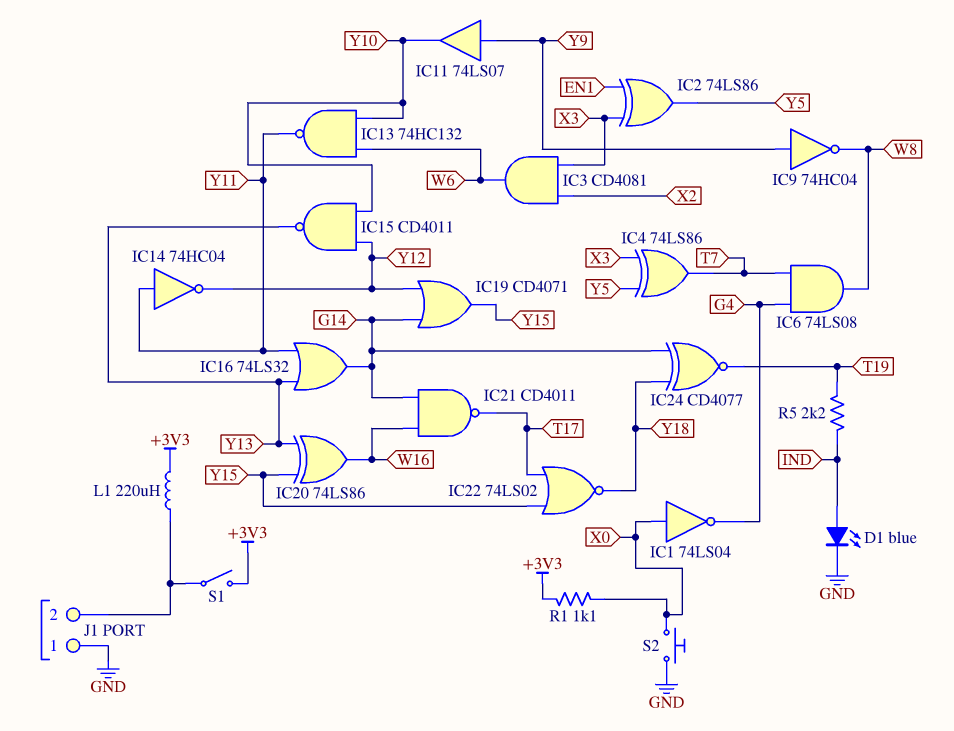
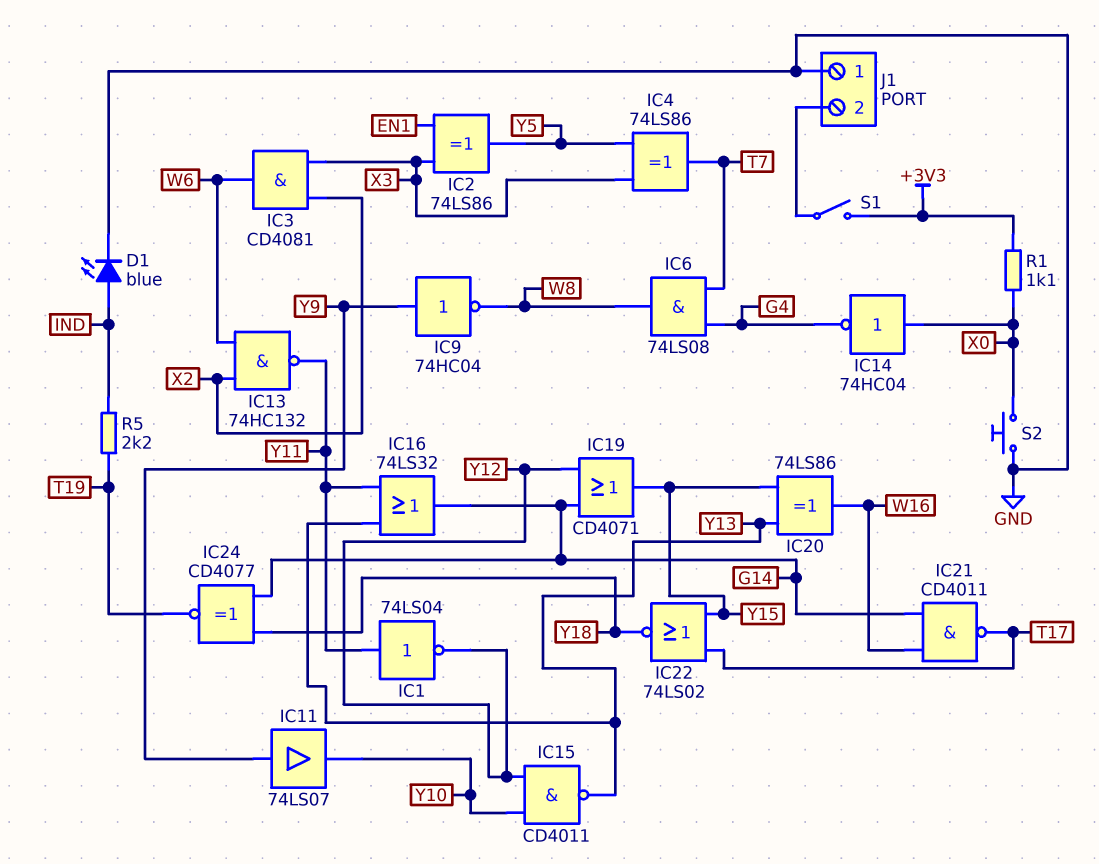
IC1: NOT 74LS04 (in X0, out G4) -> NOT 74LS04 (in Y11, out Y12)
IC13: NAND 74HC132 (in W6, in Y10, out Y11) -> NAND 74HC132 (in W6, in X2, out Y11)
IC14: NOT 74HC04 (in Y11, out Y12) -> NOT 74HC04 (in X0, out G4)
L1: 220uH (+3V3, J1/2) -> none

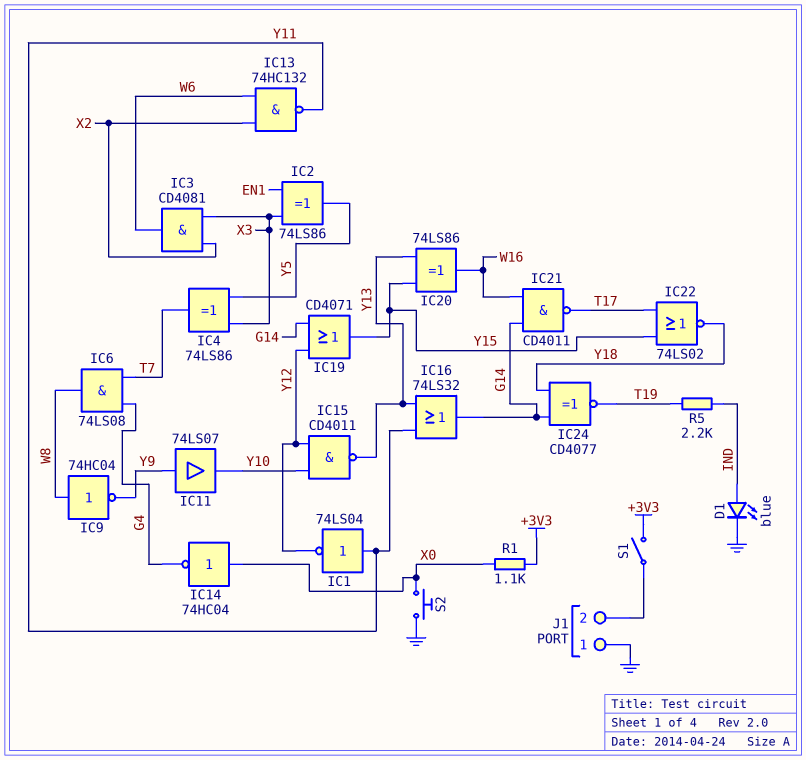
IC9: NOT 74HC04 (in Y9, out W8) -> NOT 74HC04 (in W8, out Y9)

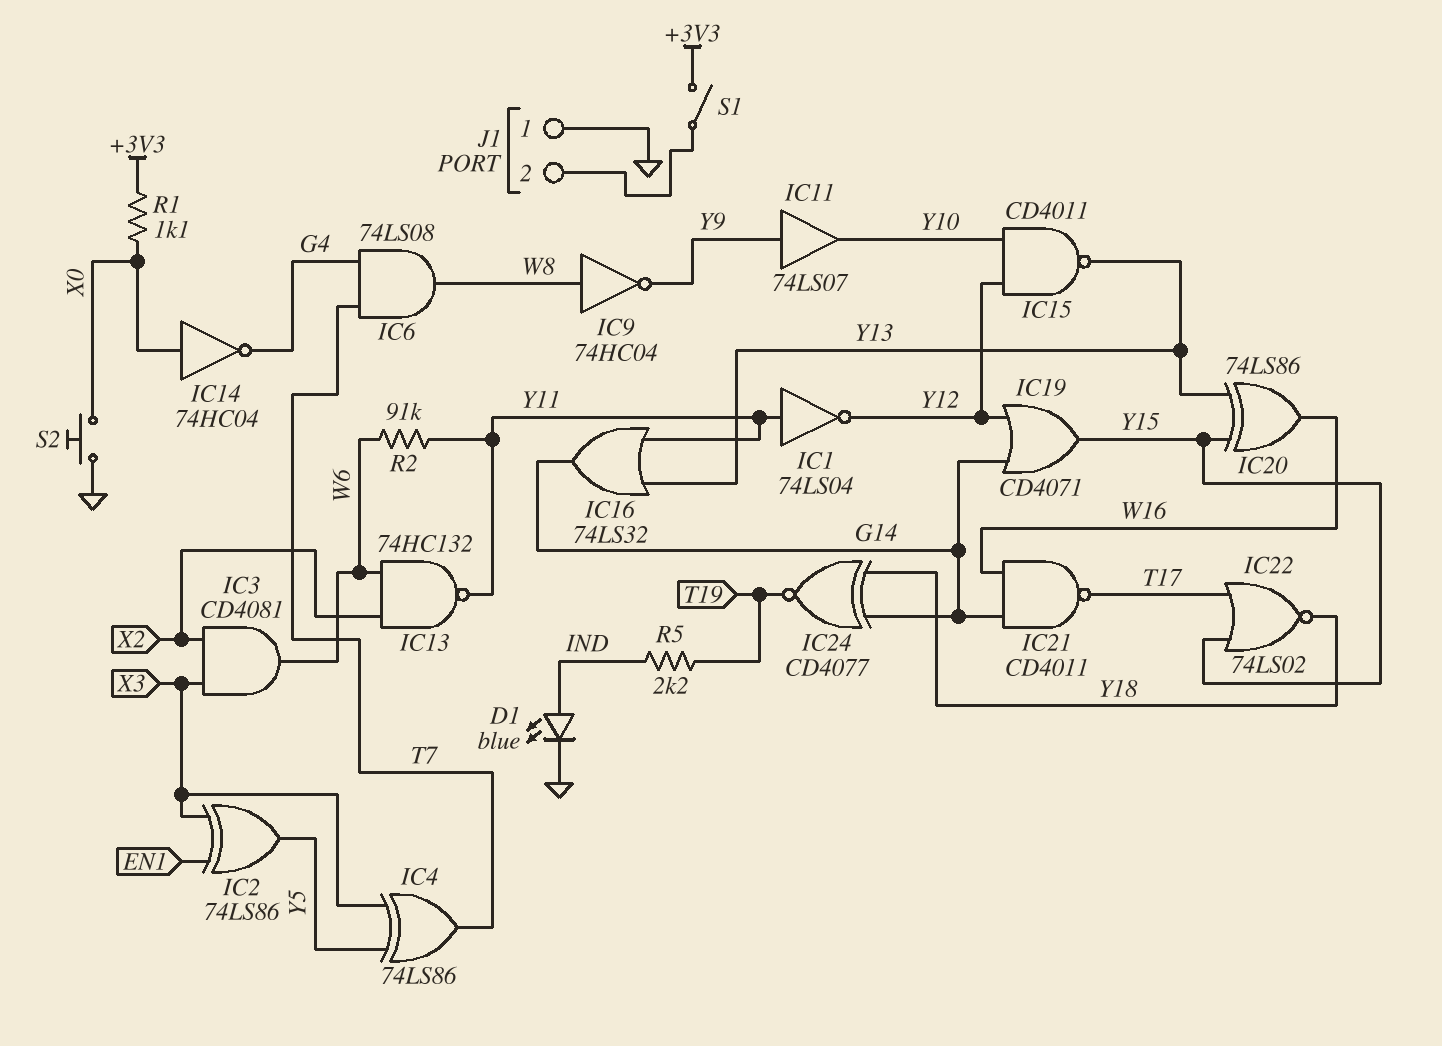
R2: none -> 91k (W6, Y11)

